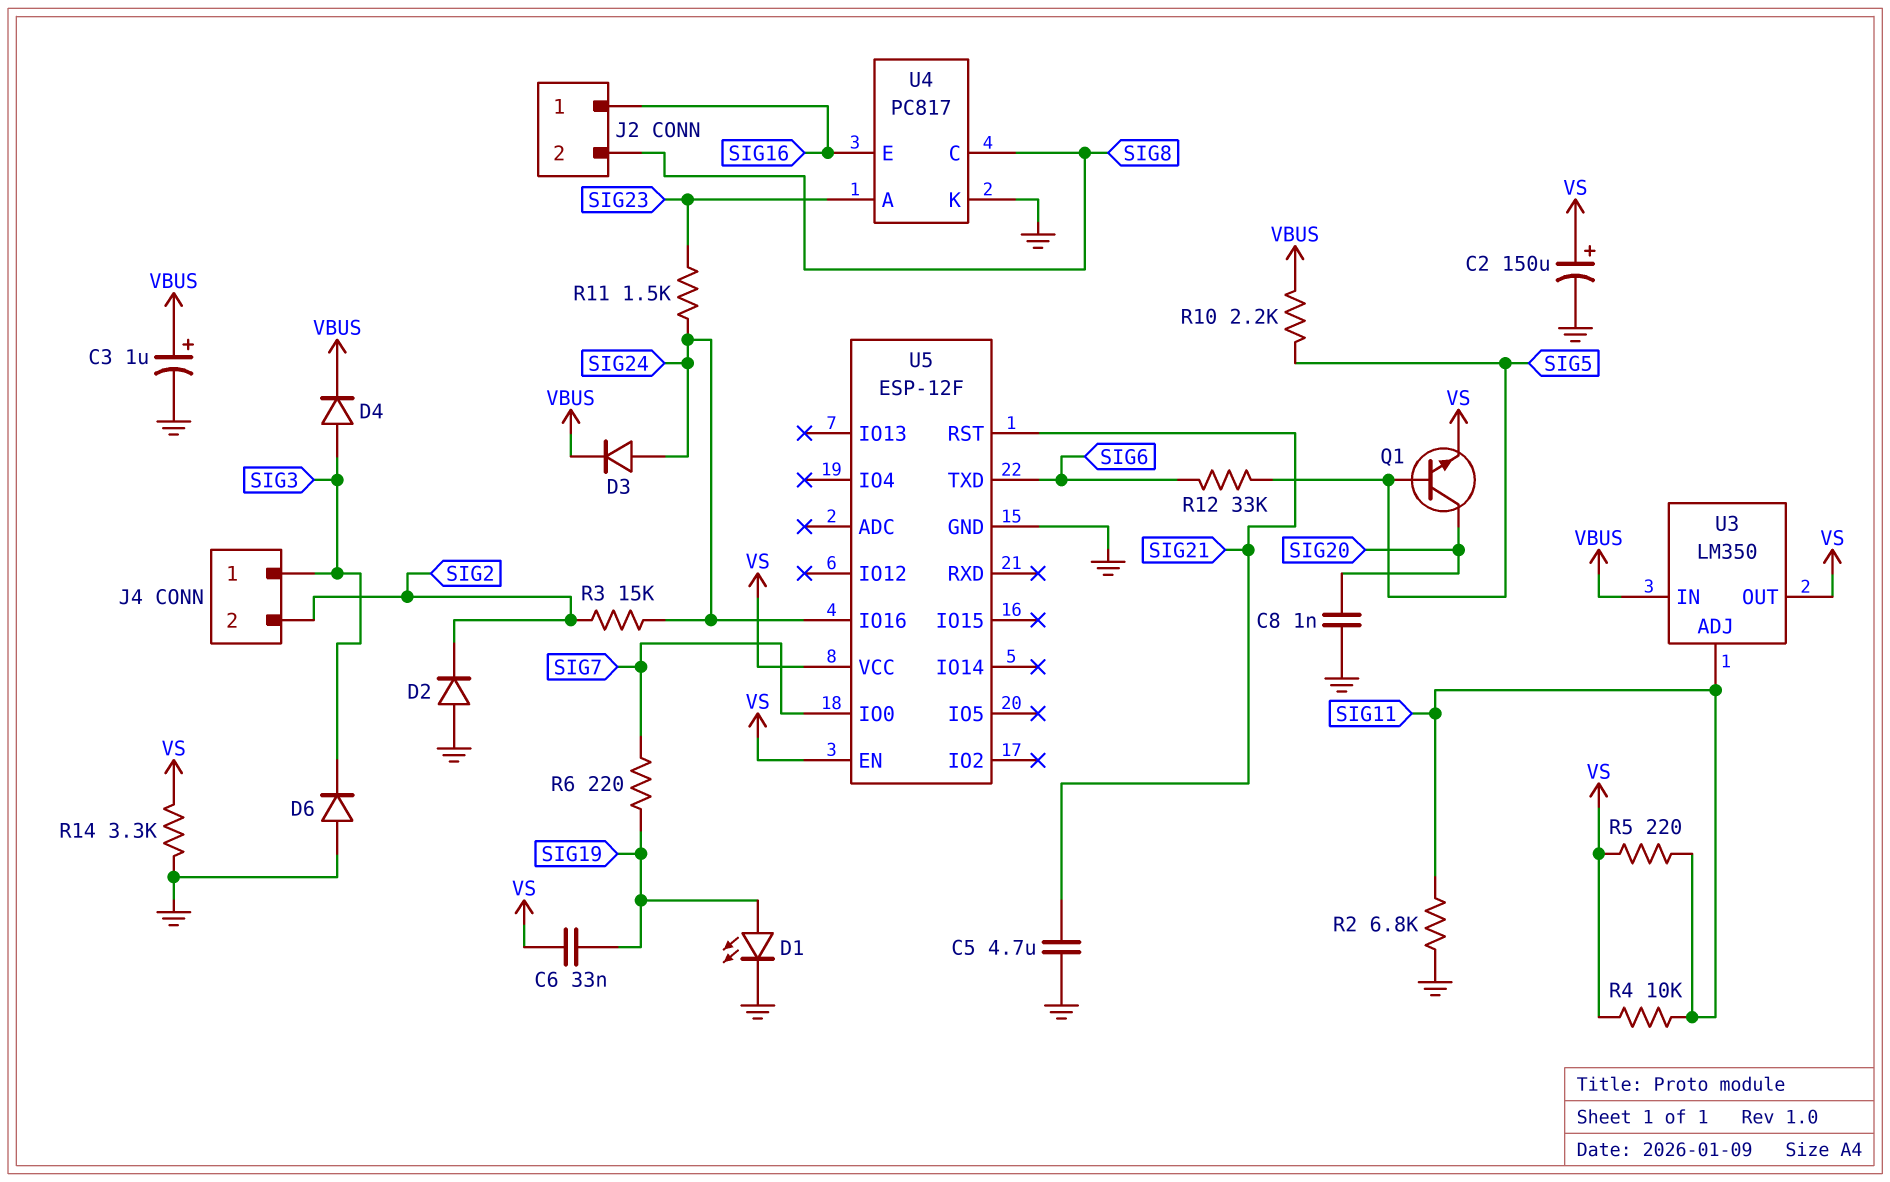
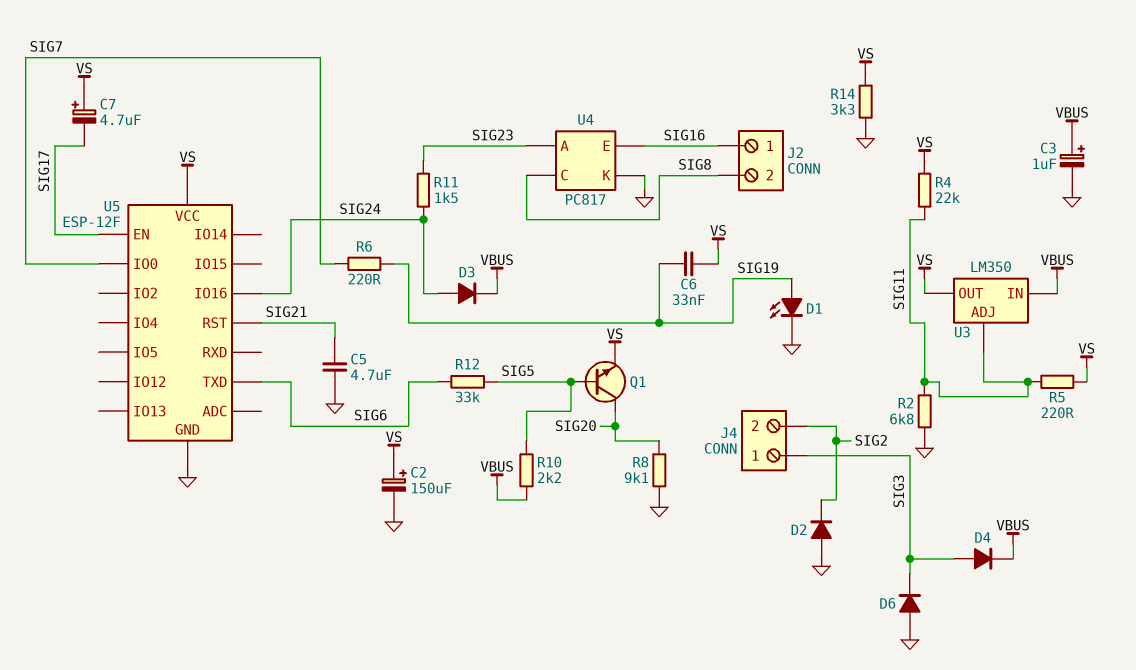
C7: none -> 4.7uF (plus VS, minus SIG17)
C8: 1nF (GND, SIG20) -> none
R3: 15k (SIG2, SIG24) -> none
R4: 10k (SIG11, VS) -> 22k (SIG11, VS)
R8: none -> 9.1k (GND, SIG20)
U5 pin EN: VS -> SIG17

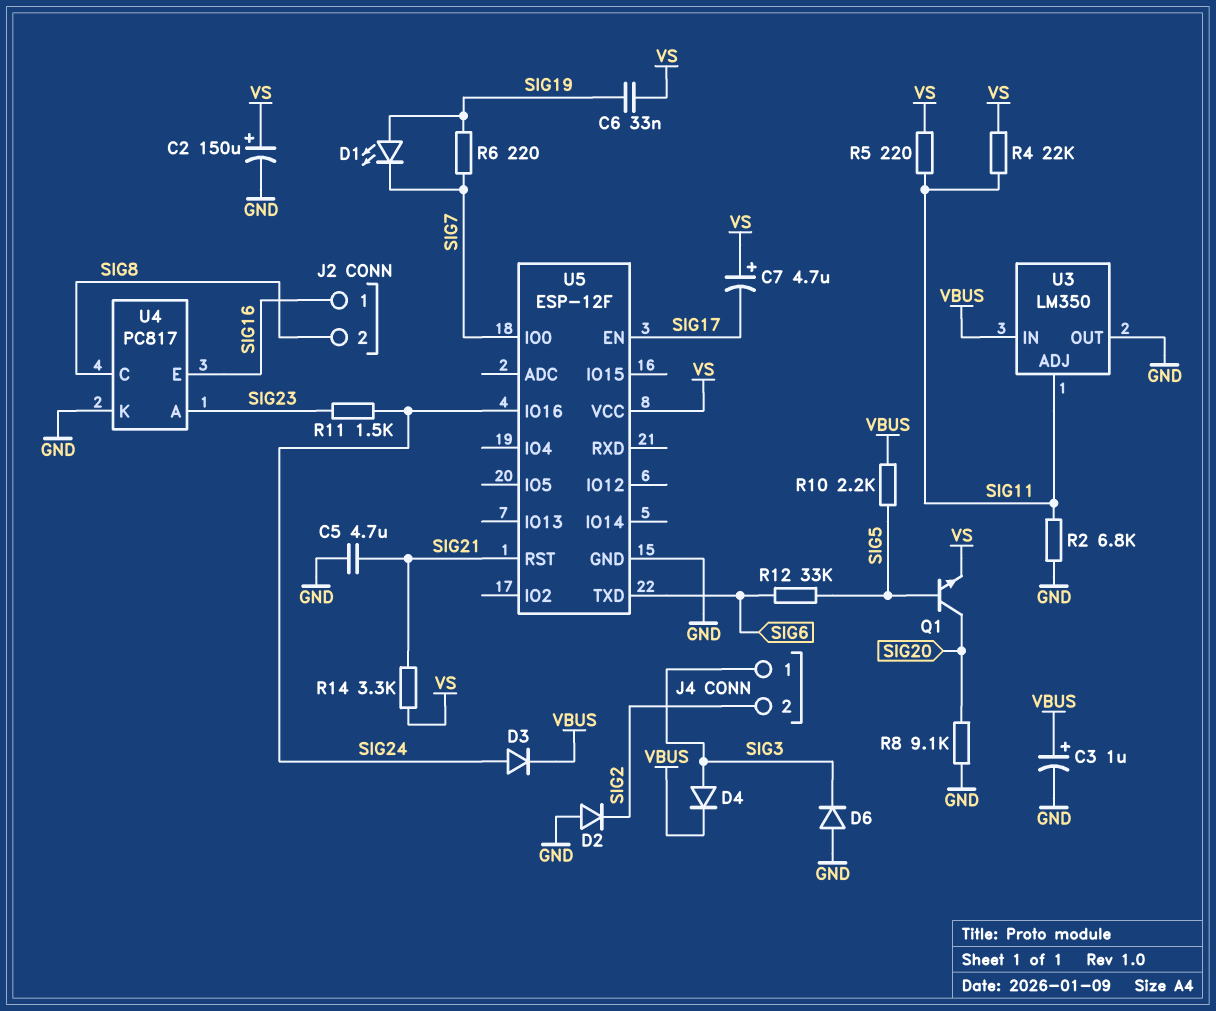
D1: LED (A SIG19, K GND) -> LED (A SIG19, K SIG7)
R14: 3.3k (GND, VS) -> 3.3k (SIG21, VS)
U3 pin OUT: VS -> GND

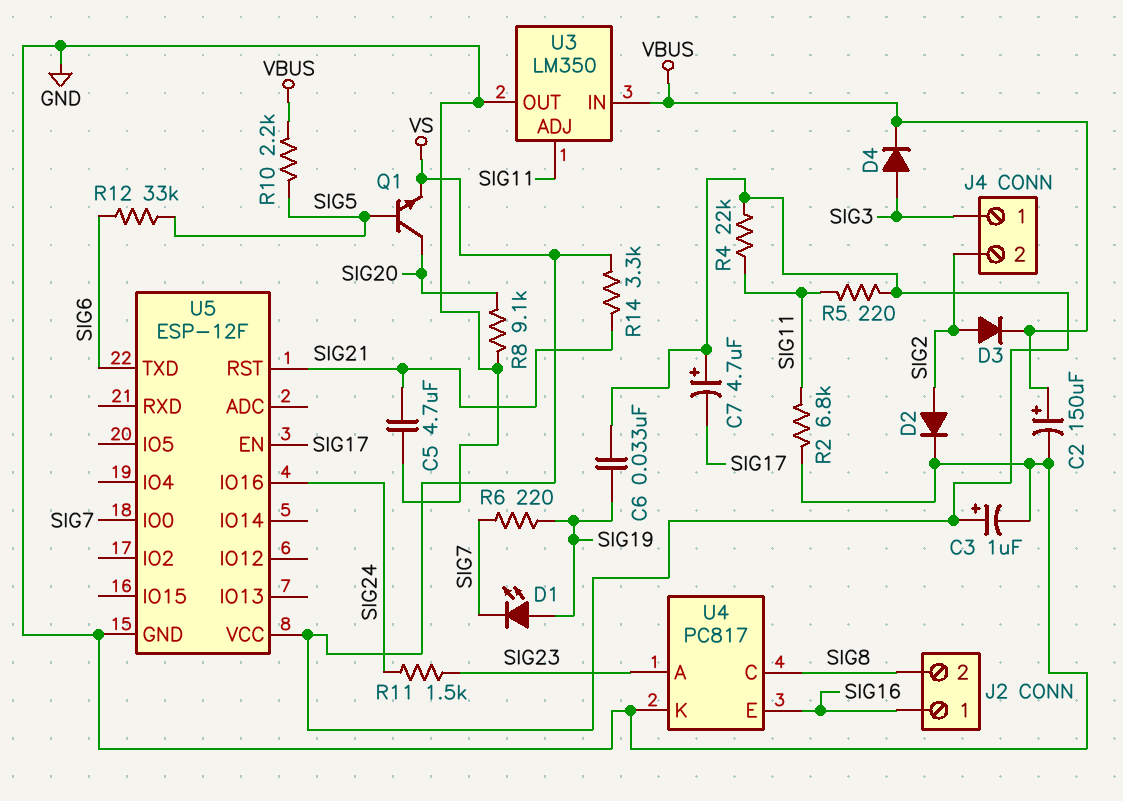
C2: 150uF (plus VS, minus GND) -> 150uF (plus VBUS, minus GND)
C3: 1uF (plus VBUS, minus GND) -> 1uF (plus VS, minus GND)
D2: diode (A GND, K SIG2) -> diode (A SIG2, K GND)
D3: diode (A SIG24, K VBUS) -> diode (A SIG2, K VBUS)
D6: diode (A GND, K SIG3) -> none

